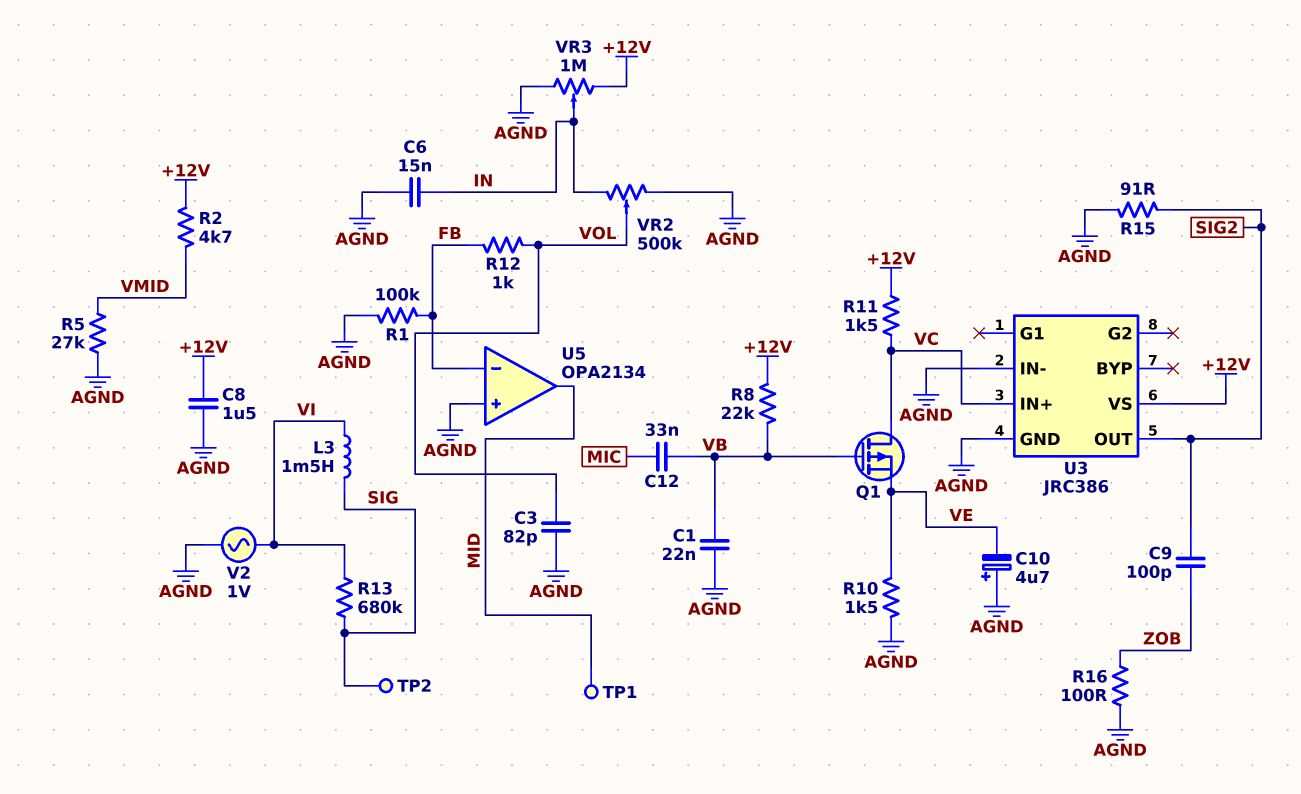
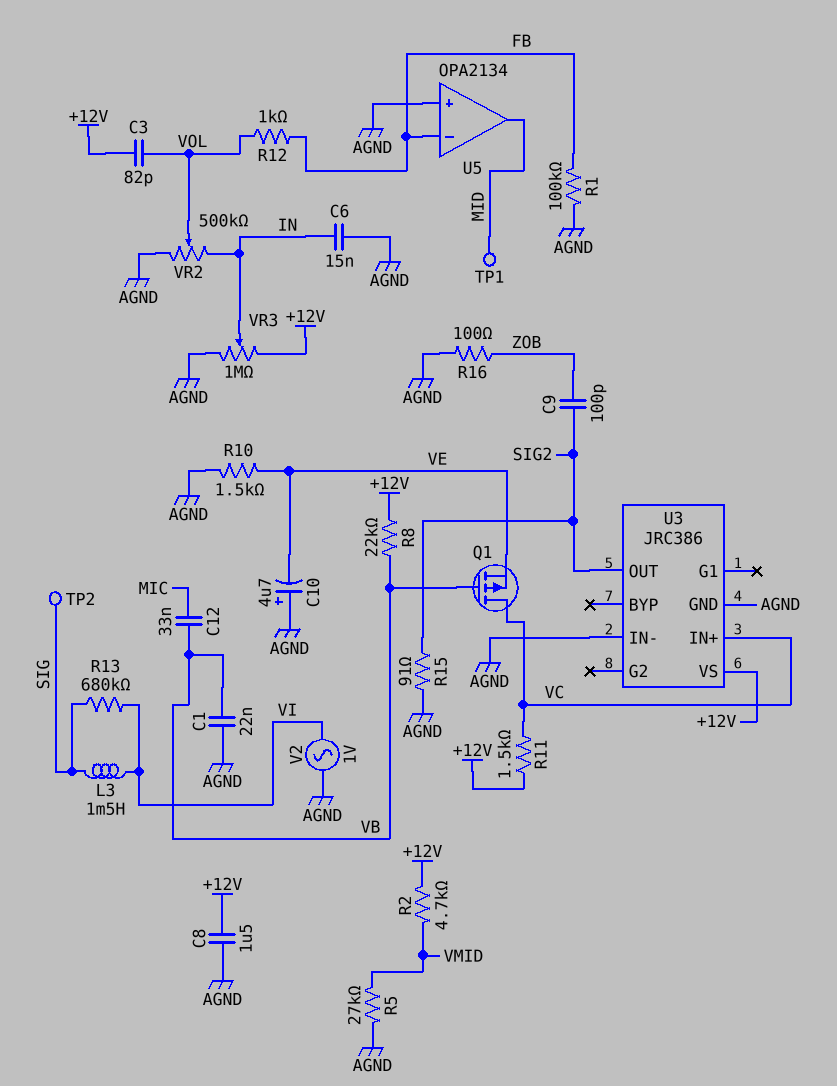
C3: 82pF (AGND, VOL) -> 82pF (+12V, VOL)

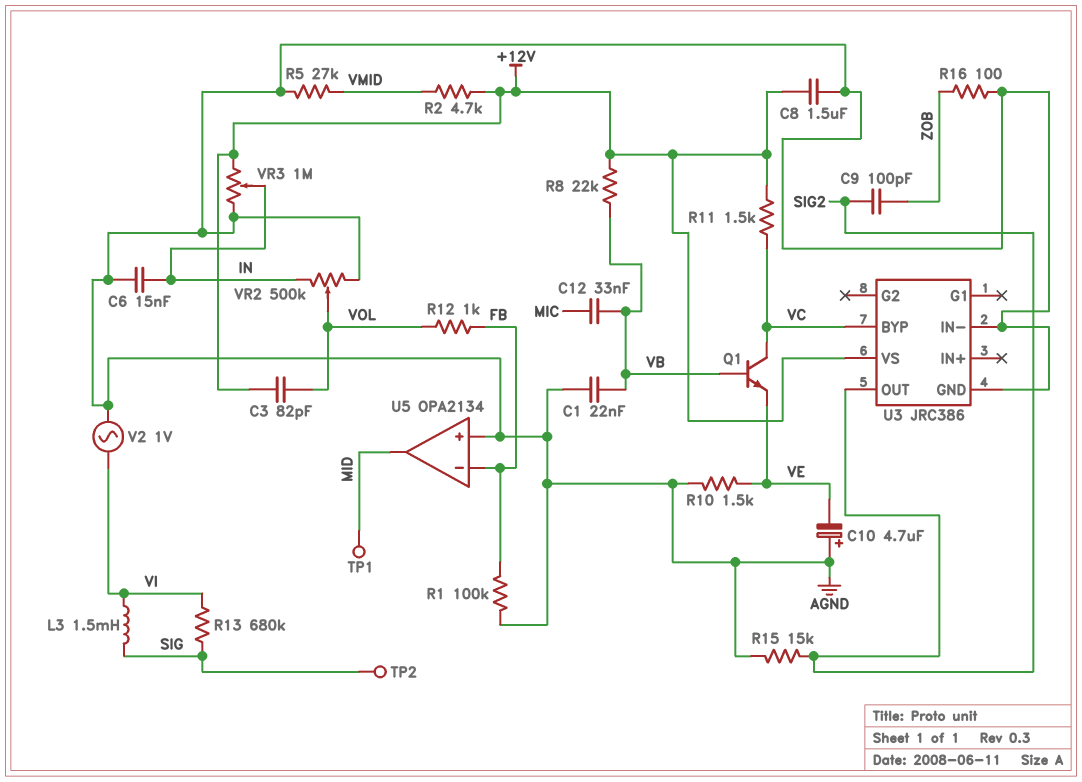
Q1: PMOS (G VB, D VC, S VE) -> NPN (B VB, C VC, E VE)
R15: 91 (AGND, SIG2) -> 15k (AGND, SIG2)
U3 pin BYP: none -> VC
U3 pin IN+: VC -> none

